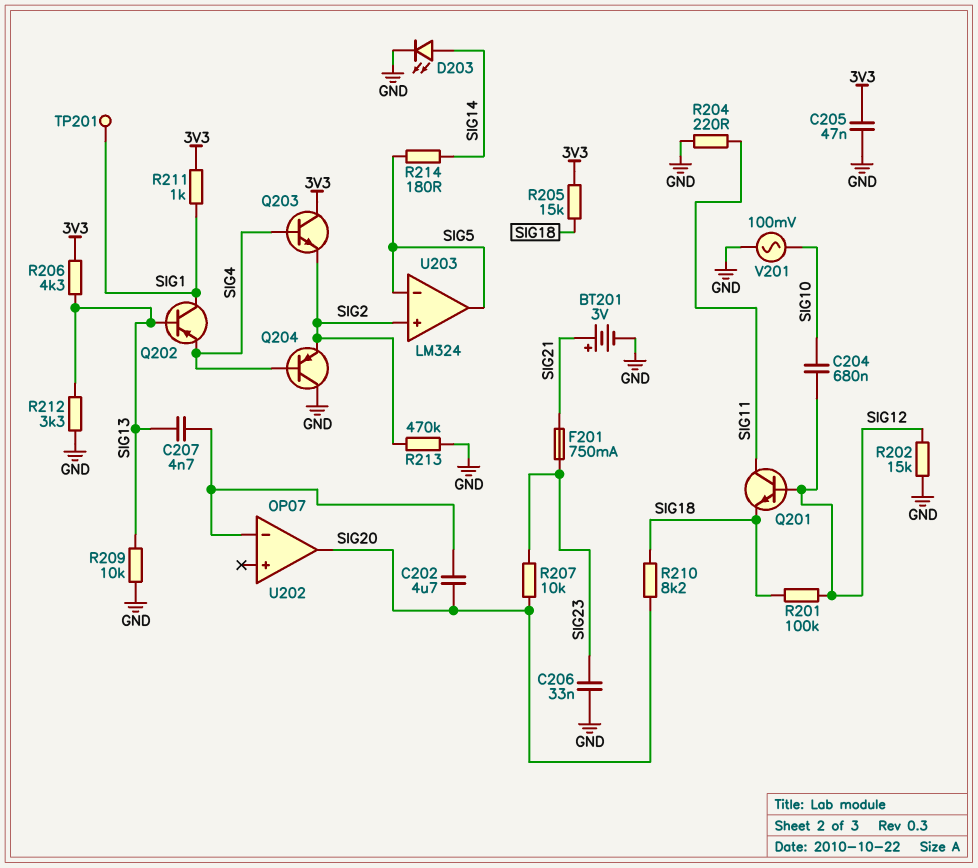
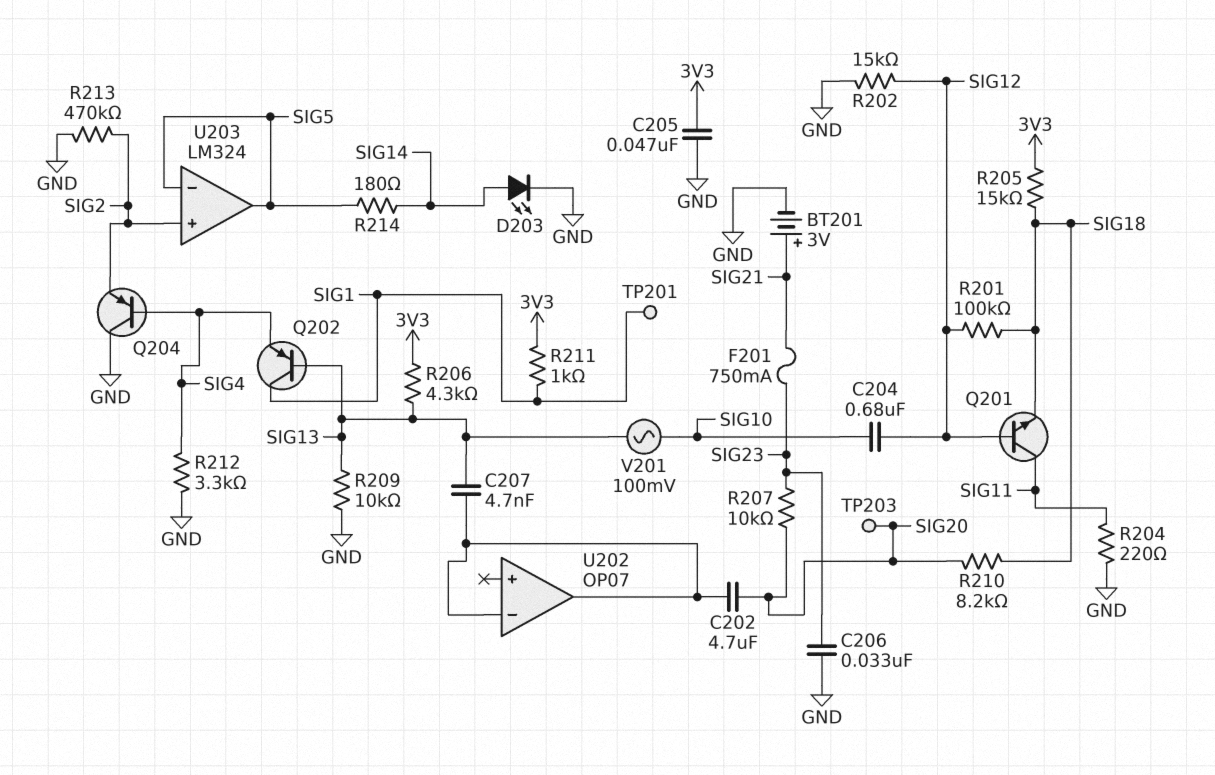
Q203: NPN (B SIG4, C 3V3, E SIG2) -> none
R212: 3.3k (GND, SIG13) -> 3.3k (GND, SIG4)
TP203: none -> test point (SIG20)
U202 pin out: SIG20 -> U202/in-
V201: AC 100mV (GND, SIG10) -> AC 100mV (SIG10, SIG13)

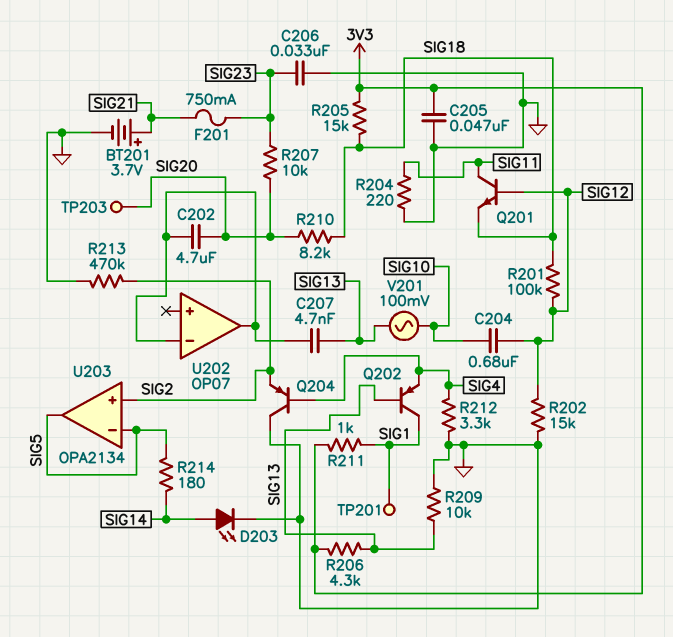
BT201: 3V (plus SIG21, minus GND) -> 3.7V (plus SIG21, minus GND)
U203: LM324 -> OPA2134

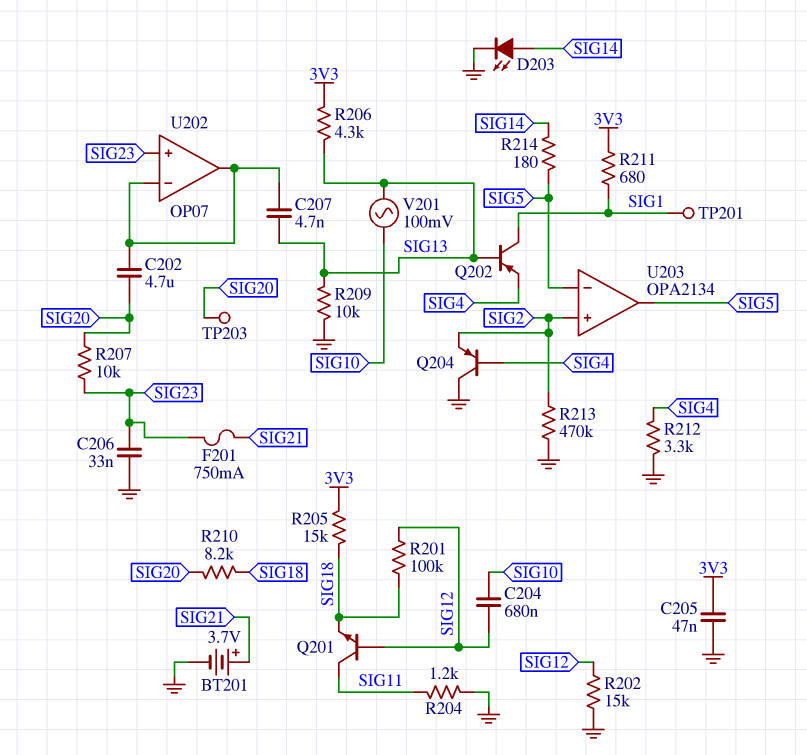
R204: 220 (GND, SIG11) -> 1.2k (GND, SIG11)
R211: 1k (3V3, SIG1) -> 680 (3V3, SIG1)
U202 pin in+: none -> SIG23

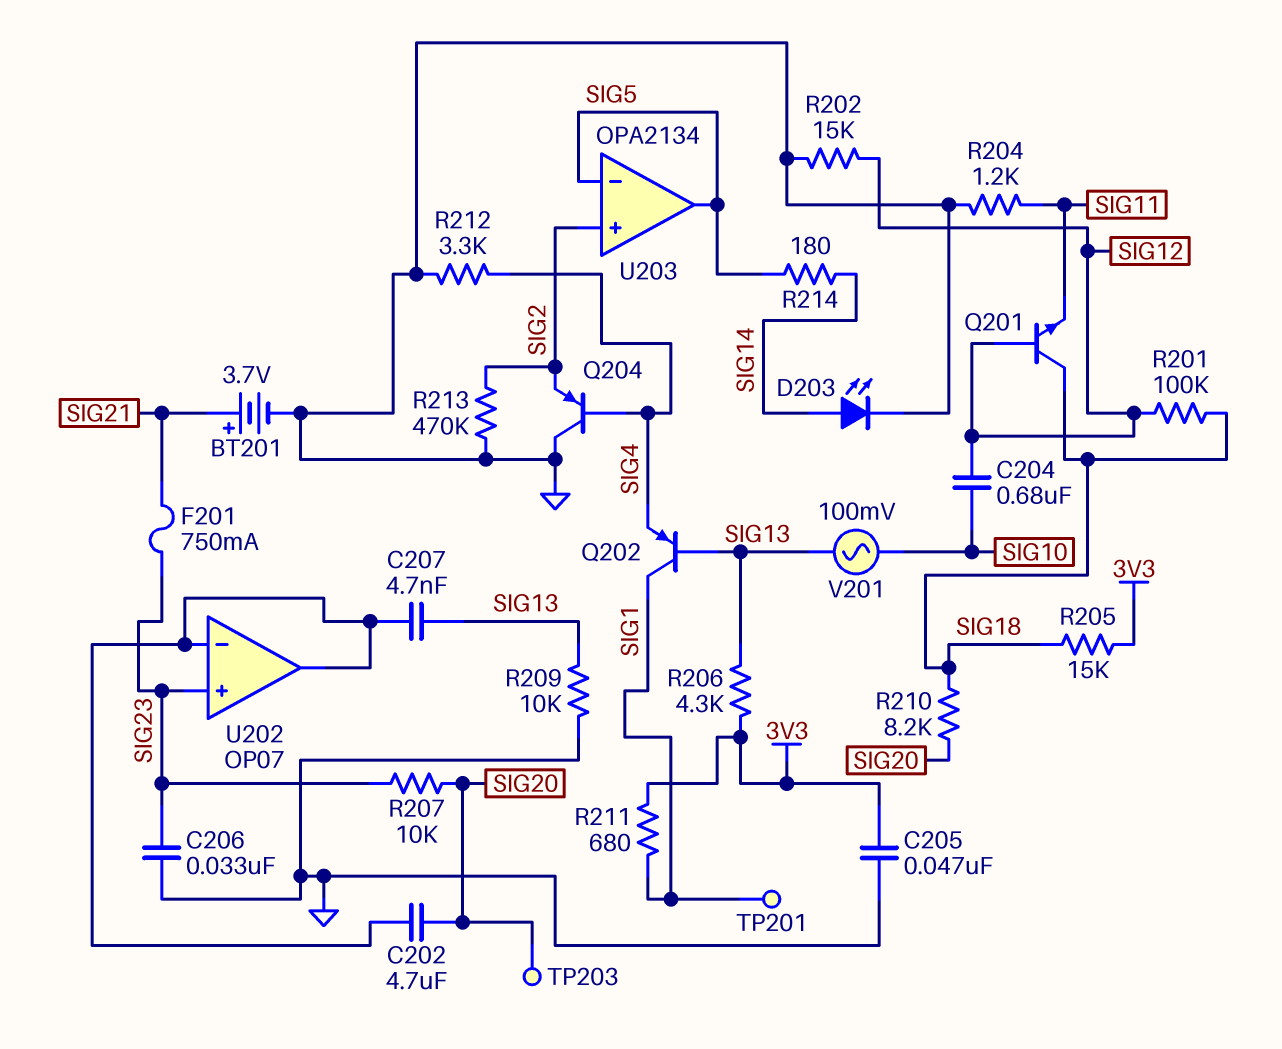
Q201: NPN (B SIG12, C SIG11, E SIG18) -> NPN (B SIG12, C SIG18, E SIG11)

